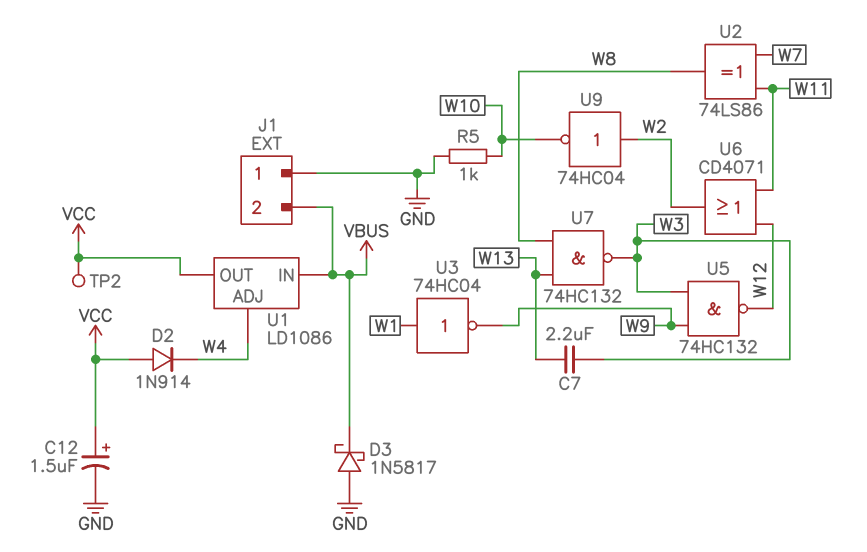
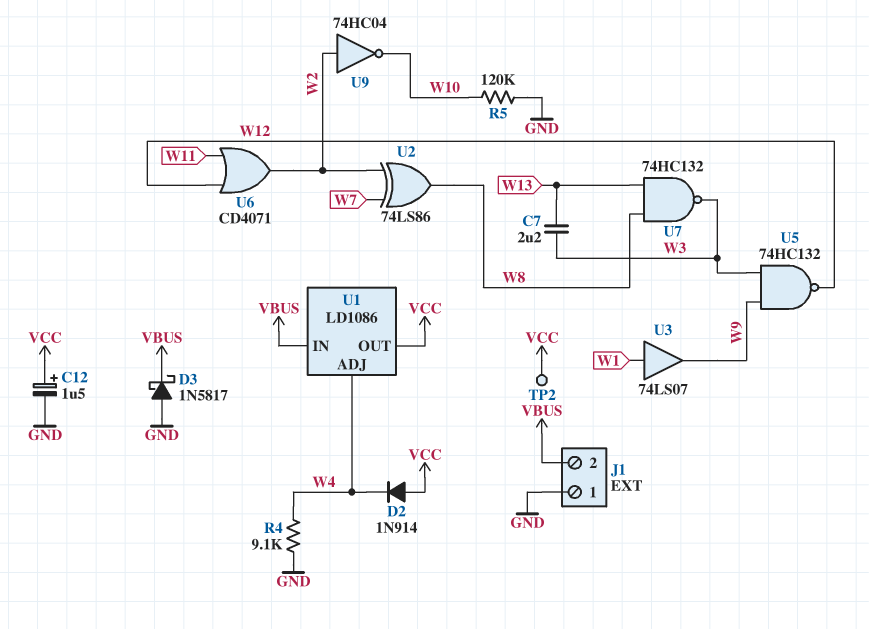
R4: none -> 9.1k (GND, W4)
R5: 1k (GND, W10) -> 120k (GND, W10)
U2: XOR 74LS86 (in W7, in W11, out W8) -> XOR 74LS86 (in W2, in W7, out W8)
U3: NOT 74HC04 (in W1, out W9) -> buffer 74LS07 (in W1, out W9)

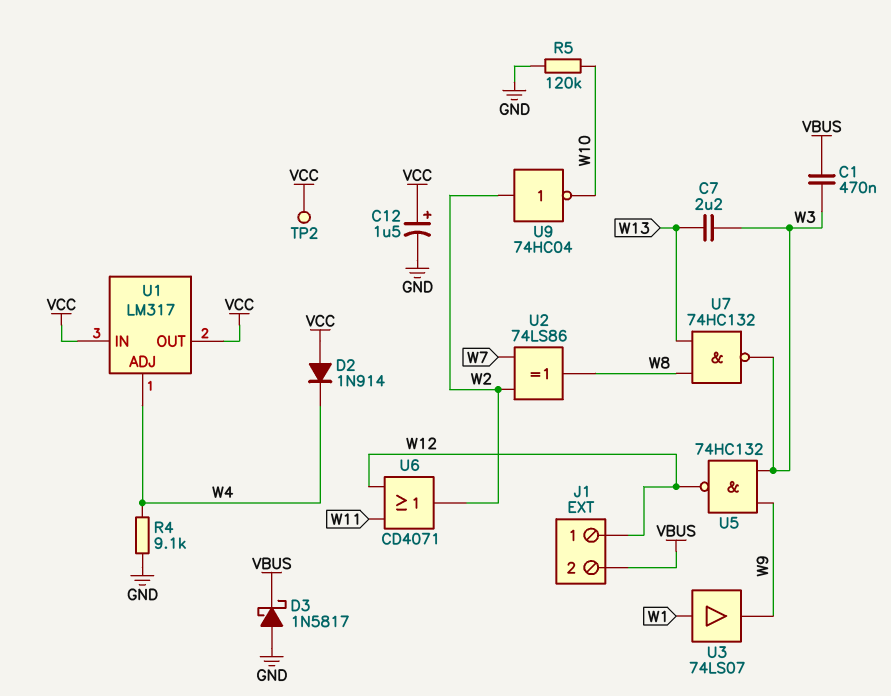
C1: none -> 470nF (VBUS, W3)
J1 pin 1: GND -> W12
U1: LD1086 -> LM317
U1 pin IN: VBUS -> VCC

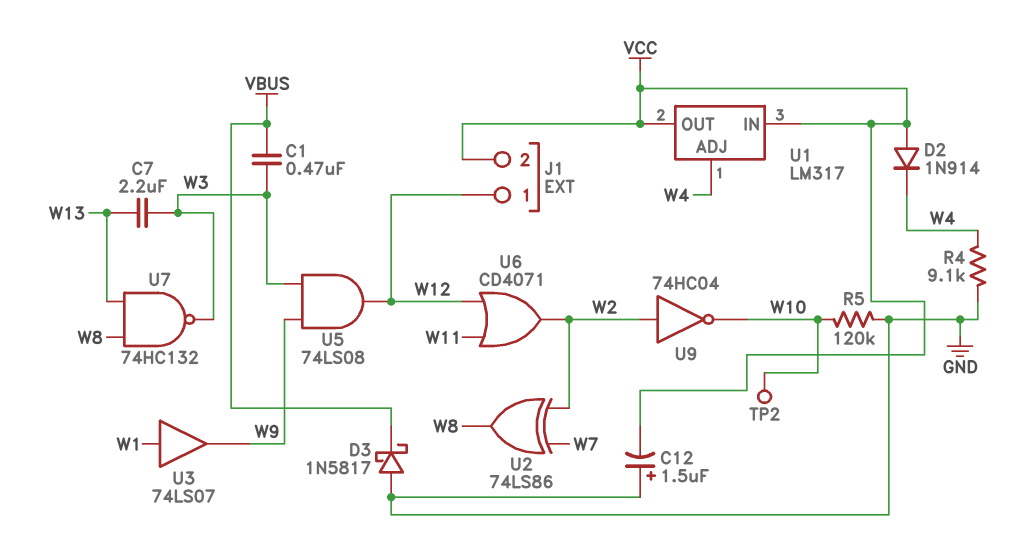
C12: 1.5uF (plus VCC, minus GND) -> 1.5uF (plus GND, minus VCC)
J1 pin 2: VBUS -> VCC
TP2: test point (VCC) -> test point (W10)
U5: NAND 74HC132 (in W3, in W9, out W12) -> AND 74LS08 (in W3, in W9, out W12)

